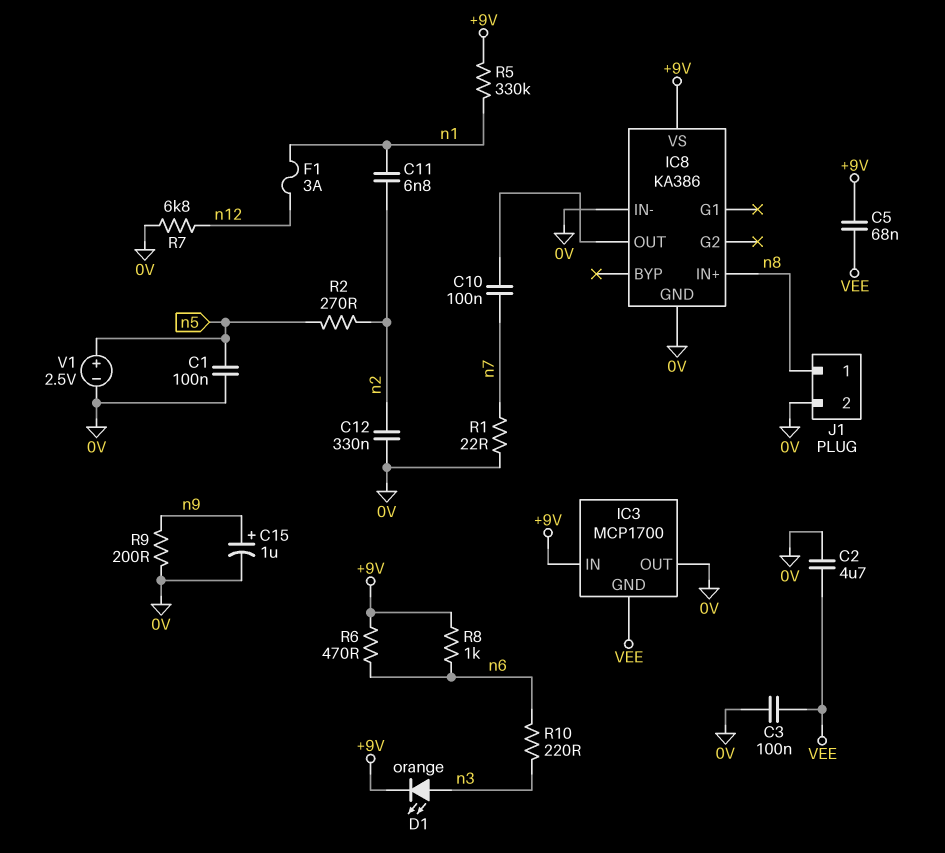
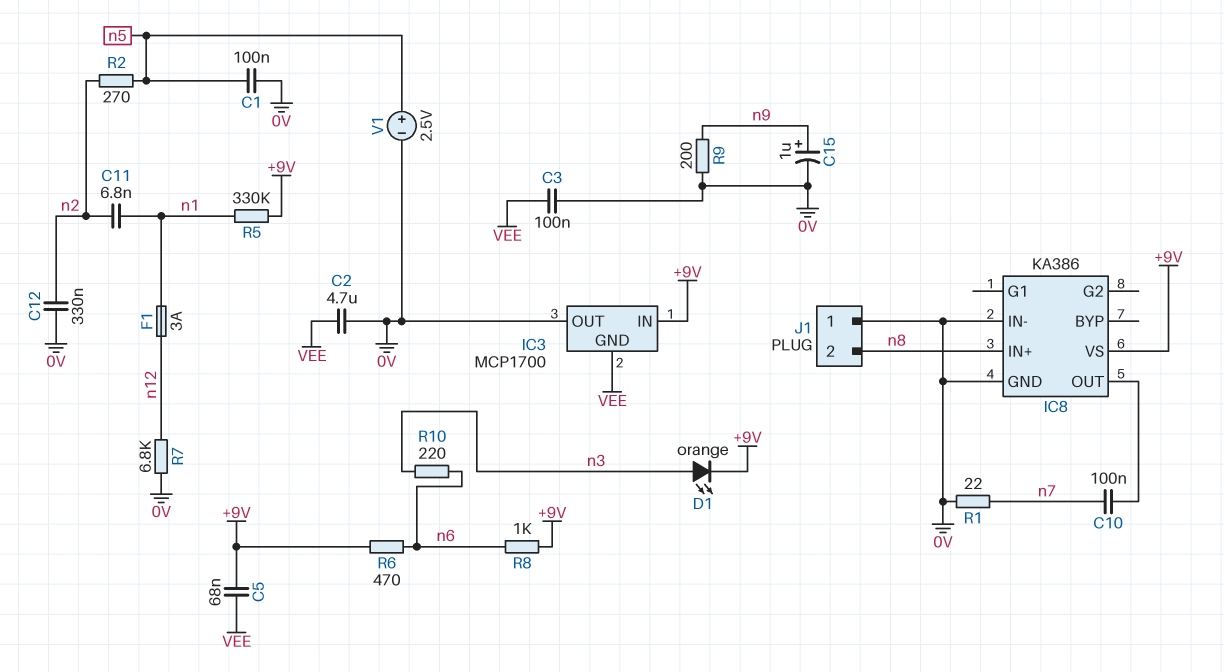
J1 pin 1: n8 -> 0V
J1 pin 2: 0V -> n8

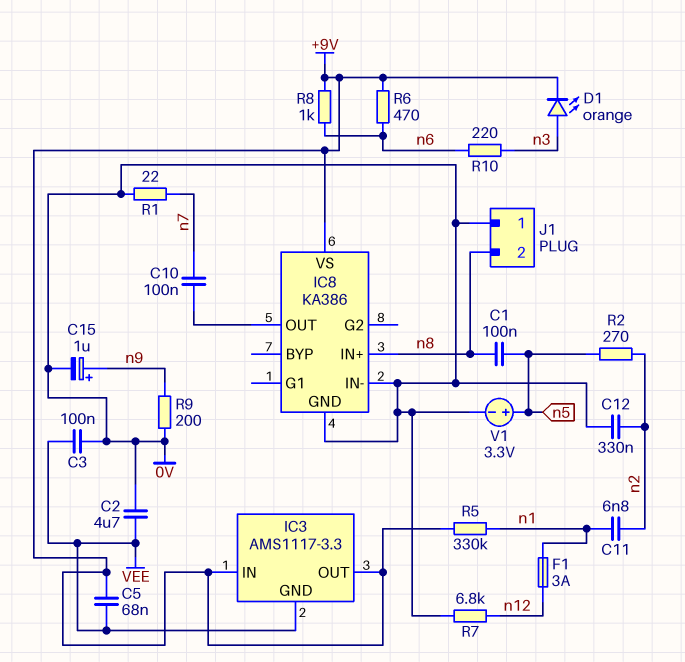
C1: 100nF (0V, n5) -> 100nF (n5, n8)
IC3: MCP1700 -> AMS1117-3.3
IC3 pin OUT: 0V -> +9V
V1: 2.5V (plus n5, minus 0V) -> 3.3V (plus n5, minus 0V)

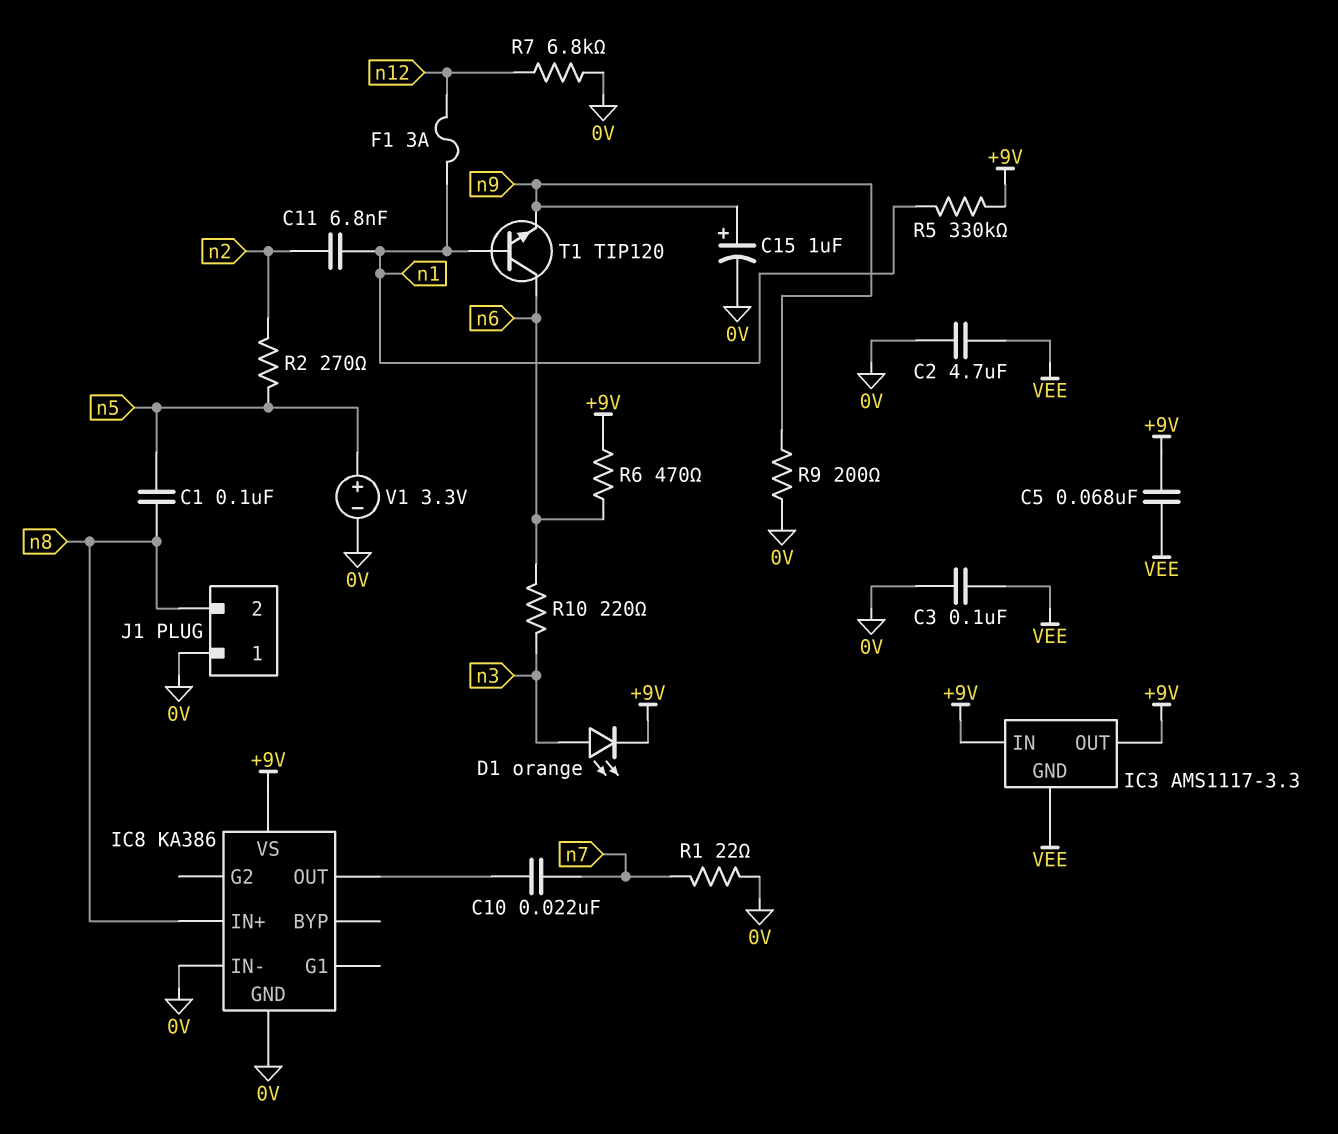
C10: 100nF (IC8/OUT, n7) -> 22nF (IC8/OUT, n7)
C12: 330nF (0V, n2) -> none
R8: 1k (+9V, n6) -> none
T1: none -> NPN TIP120 (B n1, C n6, E n9)

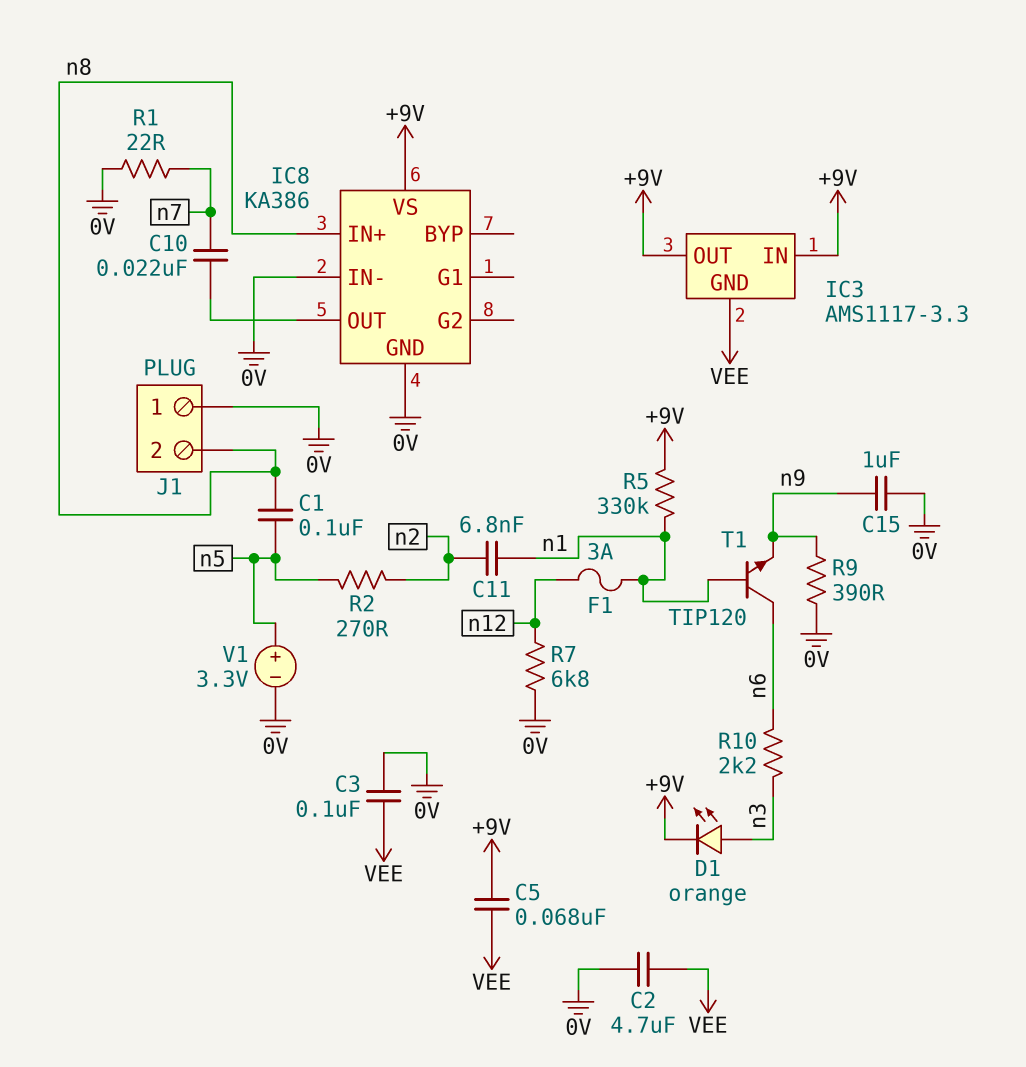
C15: 1uF (plus n9, minus 0V) -> 1uF (0V, n9)
R6: 470 (+9V, n6) -> none
R9: 200 (0V, n9) -> 390 (0V, n9)
R10: 220 (n3, n6) -> 2.2k (n3, n6)

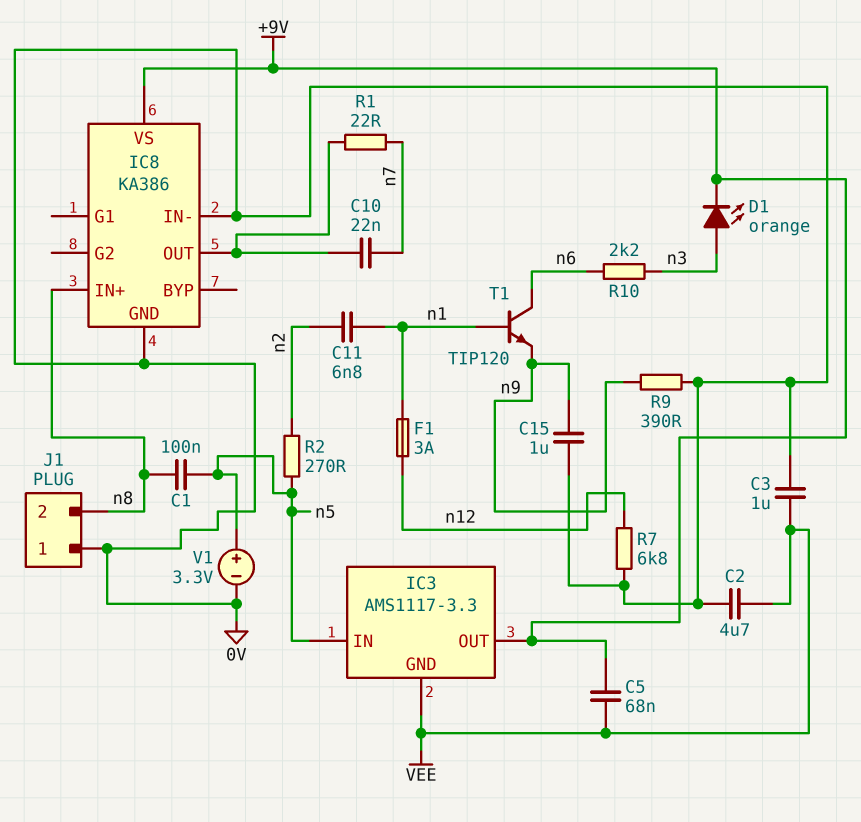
C3: 100nF (0V, VEE) -> 1uF (0V, VEE)
IC3 pin IN: +9V -> n5
R1: 22 (0V, n7) -> 22 (IC8/OUT, n7)
R5: 330k (+9V, n1) -> none

